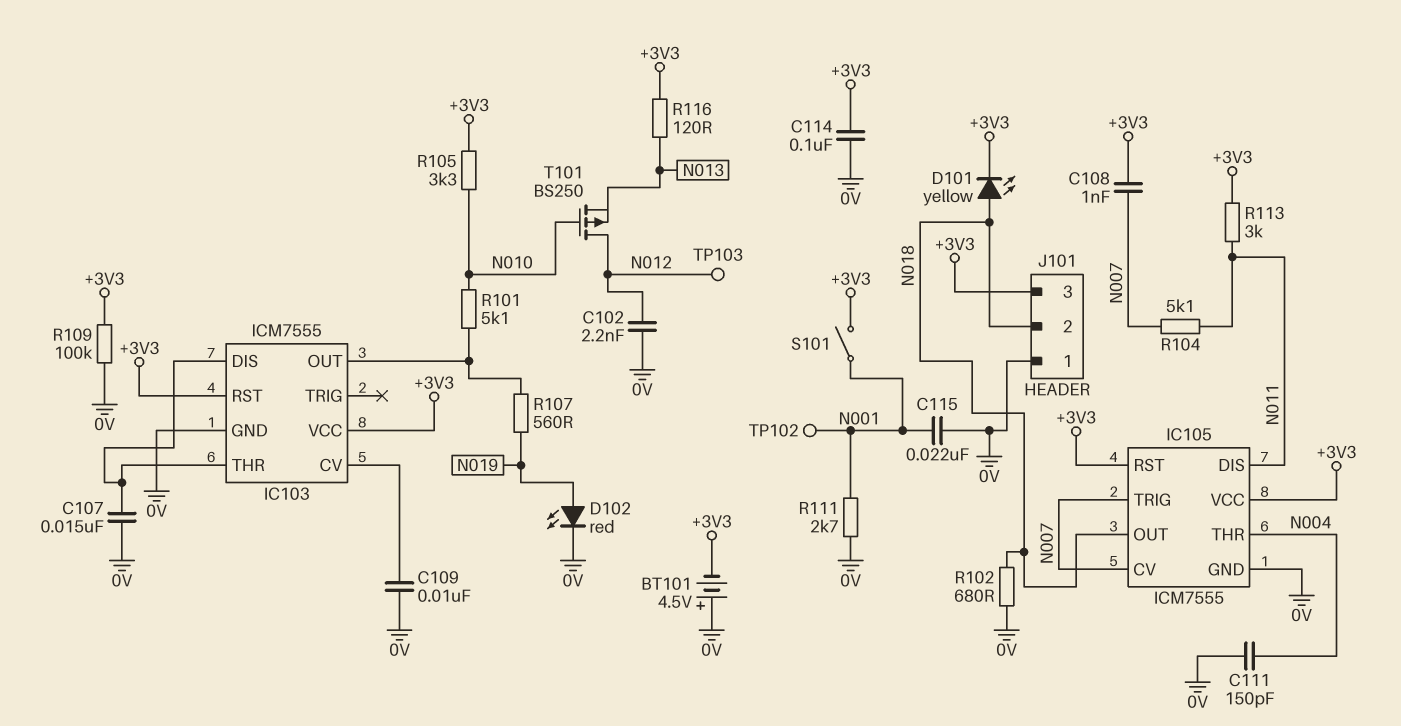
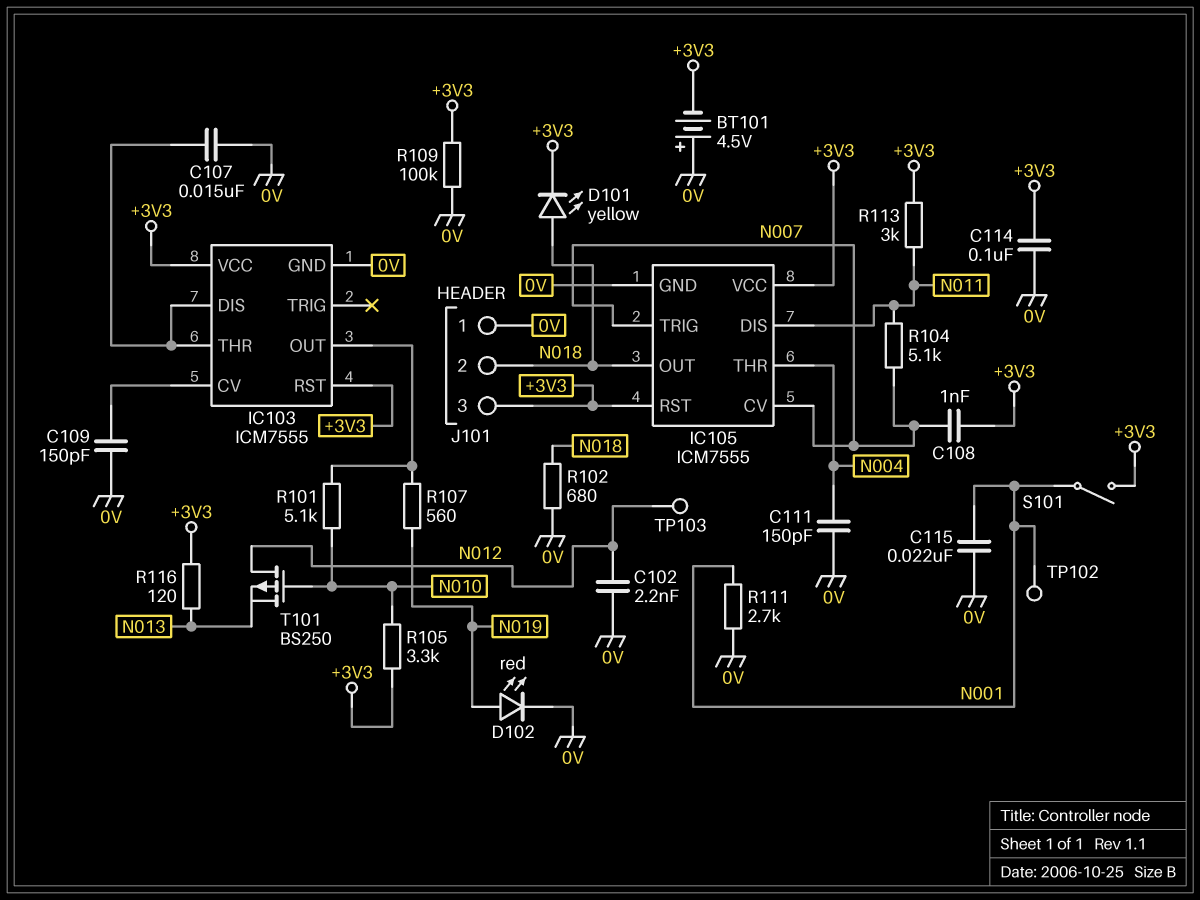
C109: 10nF (0V, IC103/CV) -> 150pF (0V, IC103/CV)

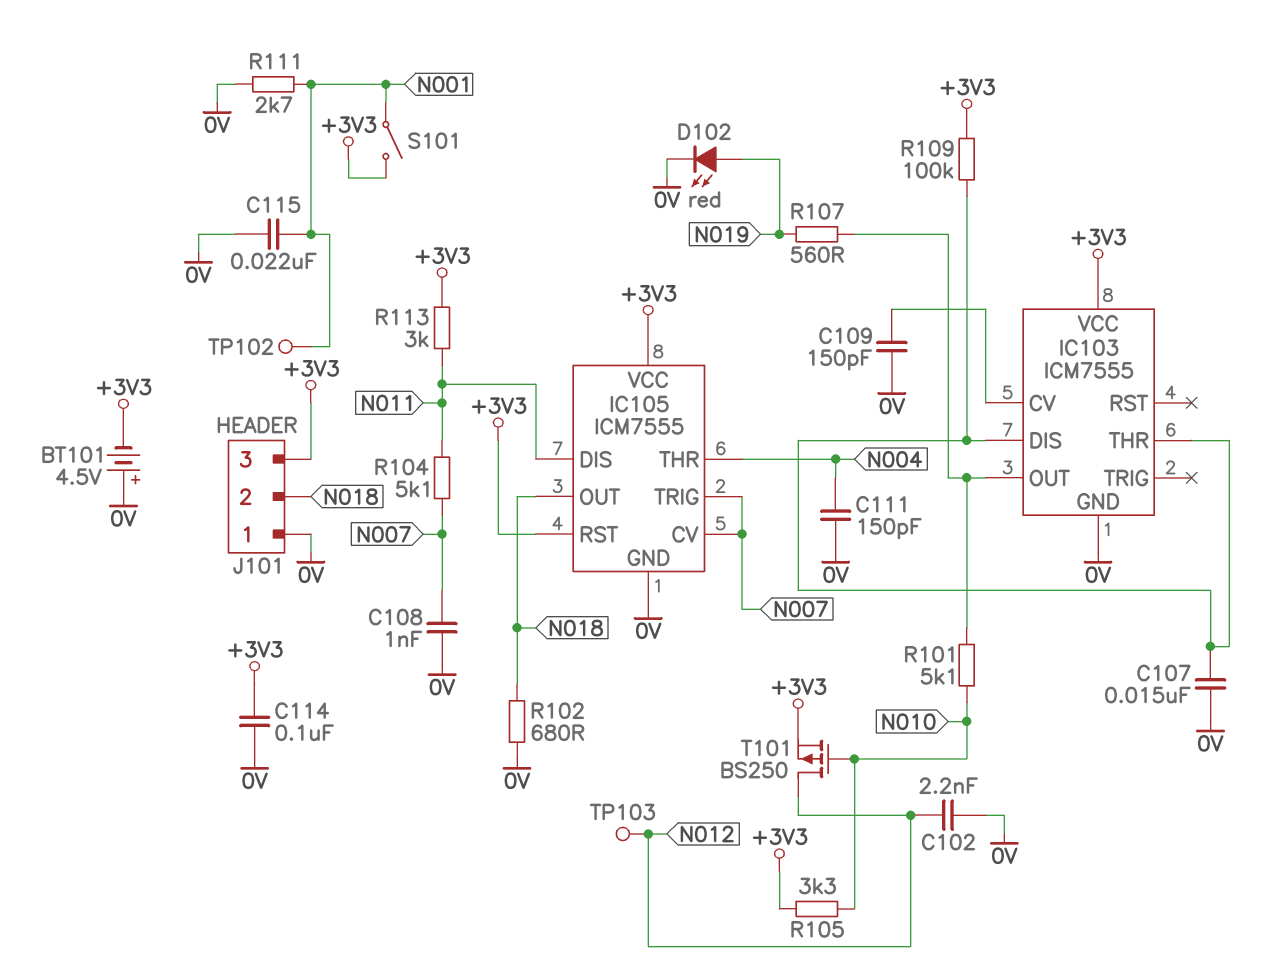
C108: 1nF (+3V3, N007) -> 1nF (0V, N007)
D101: LED yellow (A N018, K +3V3) -> none
IC103 pin RST: +3V3 -> none
R109: 100k (+3V3, 0V) -> 100k (+3V3, IC103/DIS)
R116: 120 (+3V3, N013) -> none
T101: PMOS BS250 (G N010, D N012, S N013) -> PMOS BS250 (G N010, D N012, S +3V3)

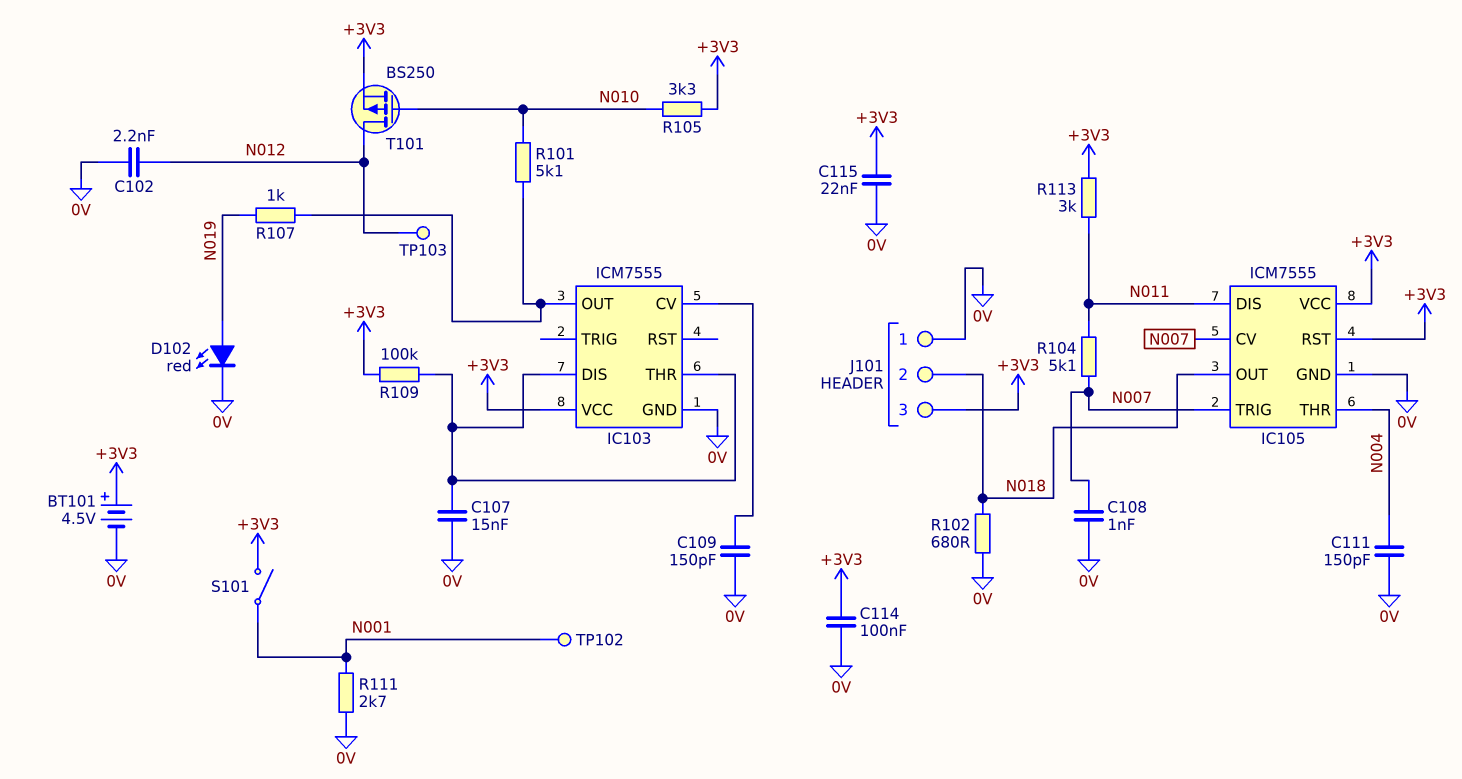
BT101: 4.5V (plus 0V, minus +3V3) -> 4.5V (plus +3V3, minus 0V)
C115: 22nF (0V, N001) -> 22nF (+3V3, 0V)
R107: 560 (IC103/OUT, N019) -> 1k (IC103/OUT, N019)

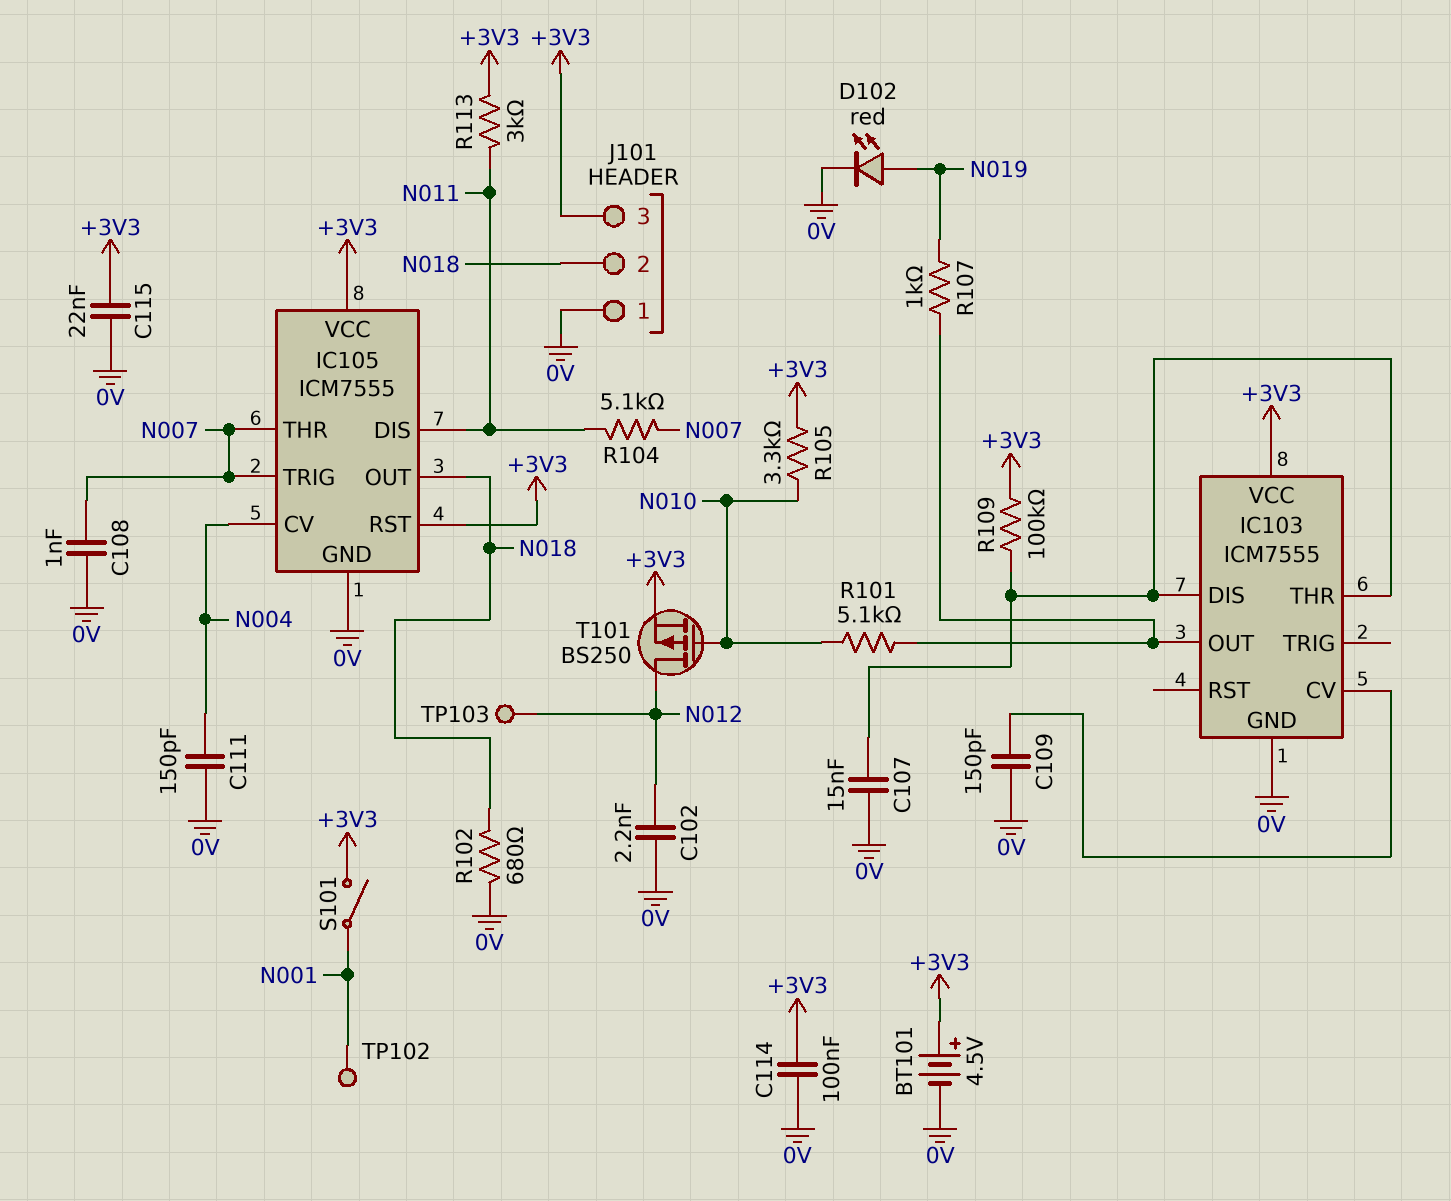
IC105 pin CV: N007 -> N004
IC105 pin THR: N004 -> N007
R111: 2.7k (0V, N001) -> none

